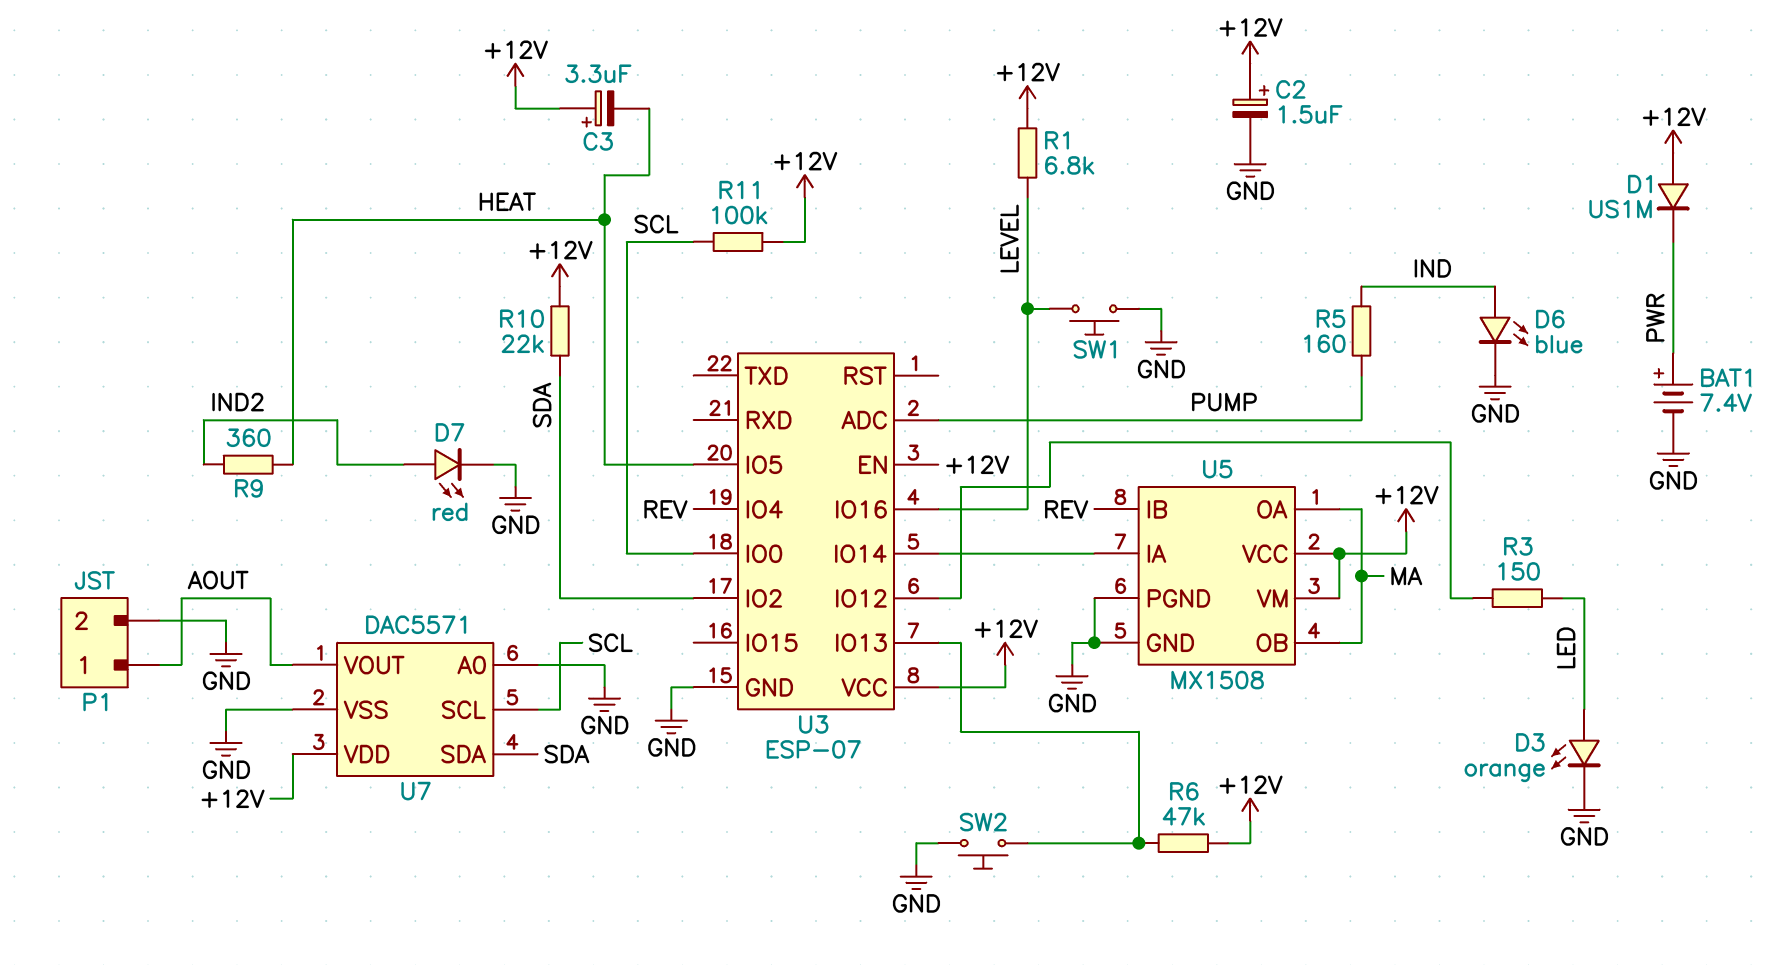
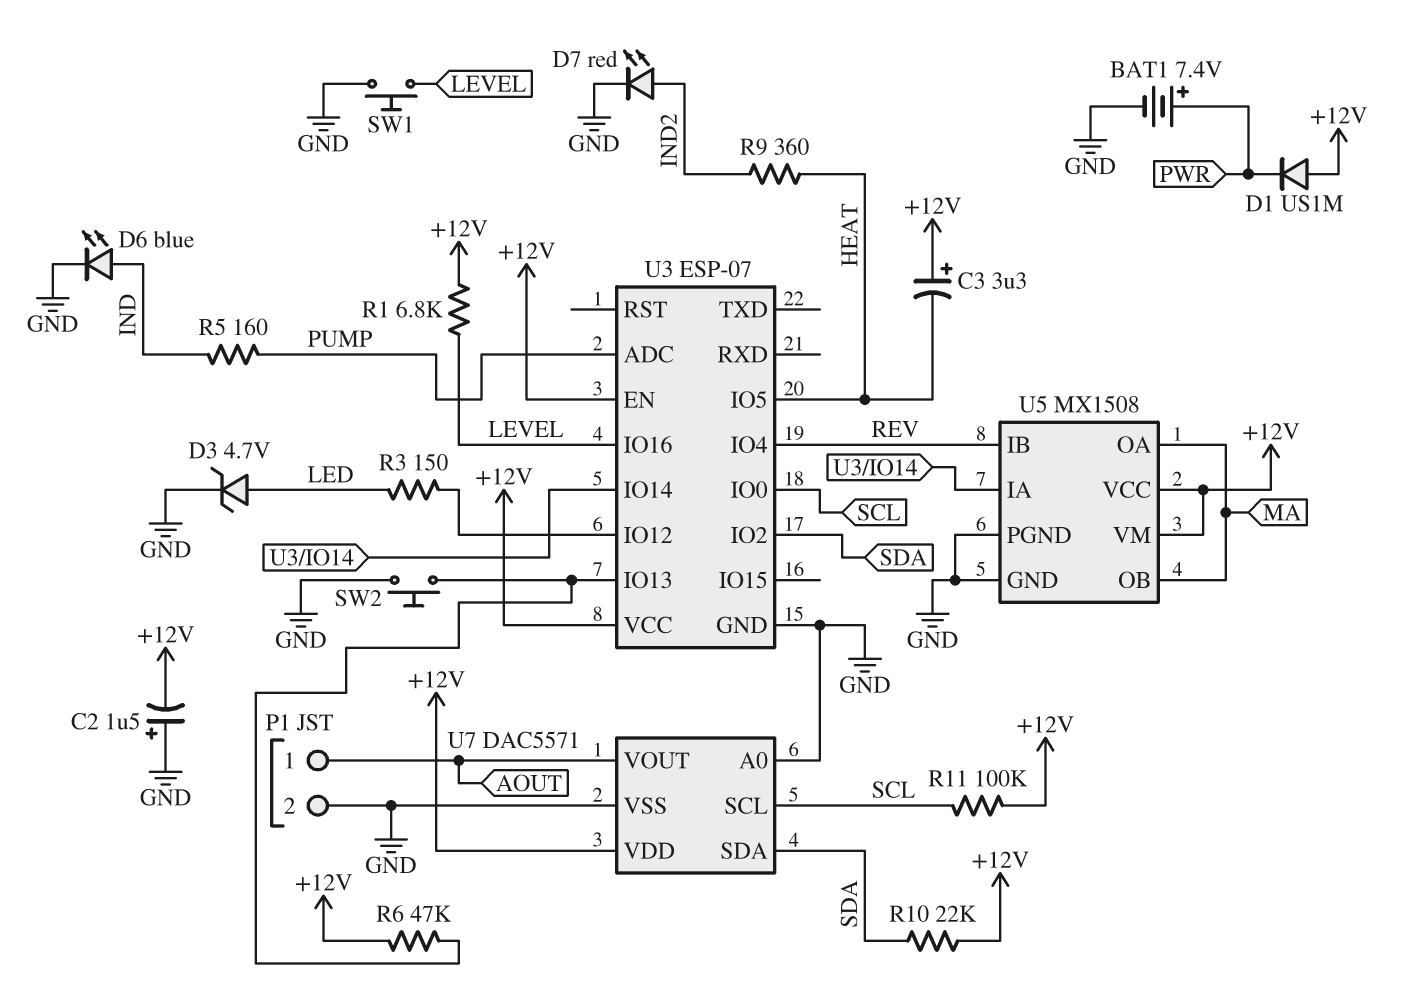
C2: 1.5uF (plus +12V, minus GND) -> 1.5uF (plus GND, minus +12V)
D3: LED orange (A LED, K GND) -> zener 4.7V (A LED, K GND)

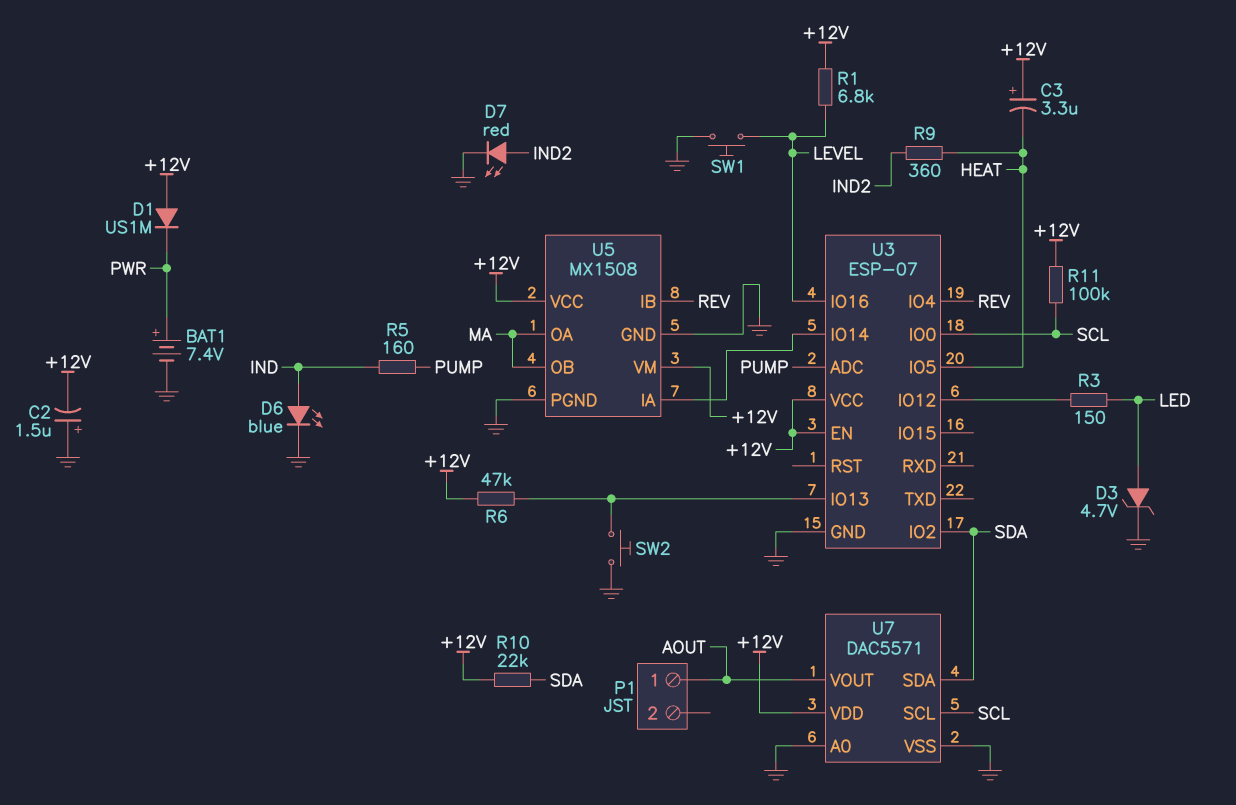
P1 pin 2: GND -> none

